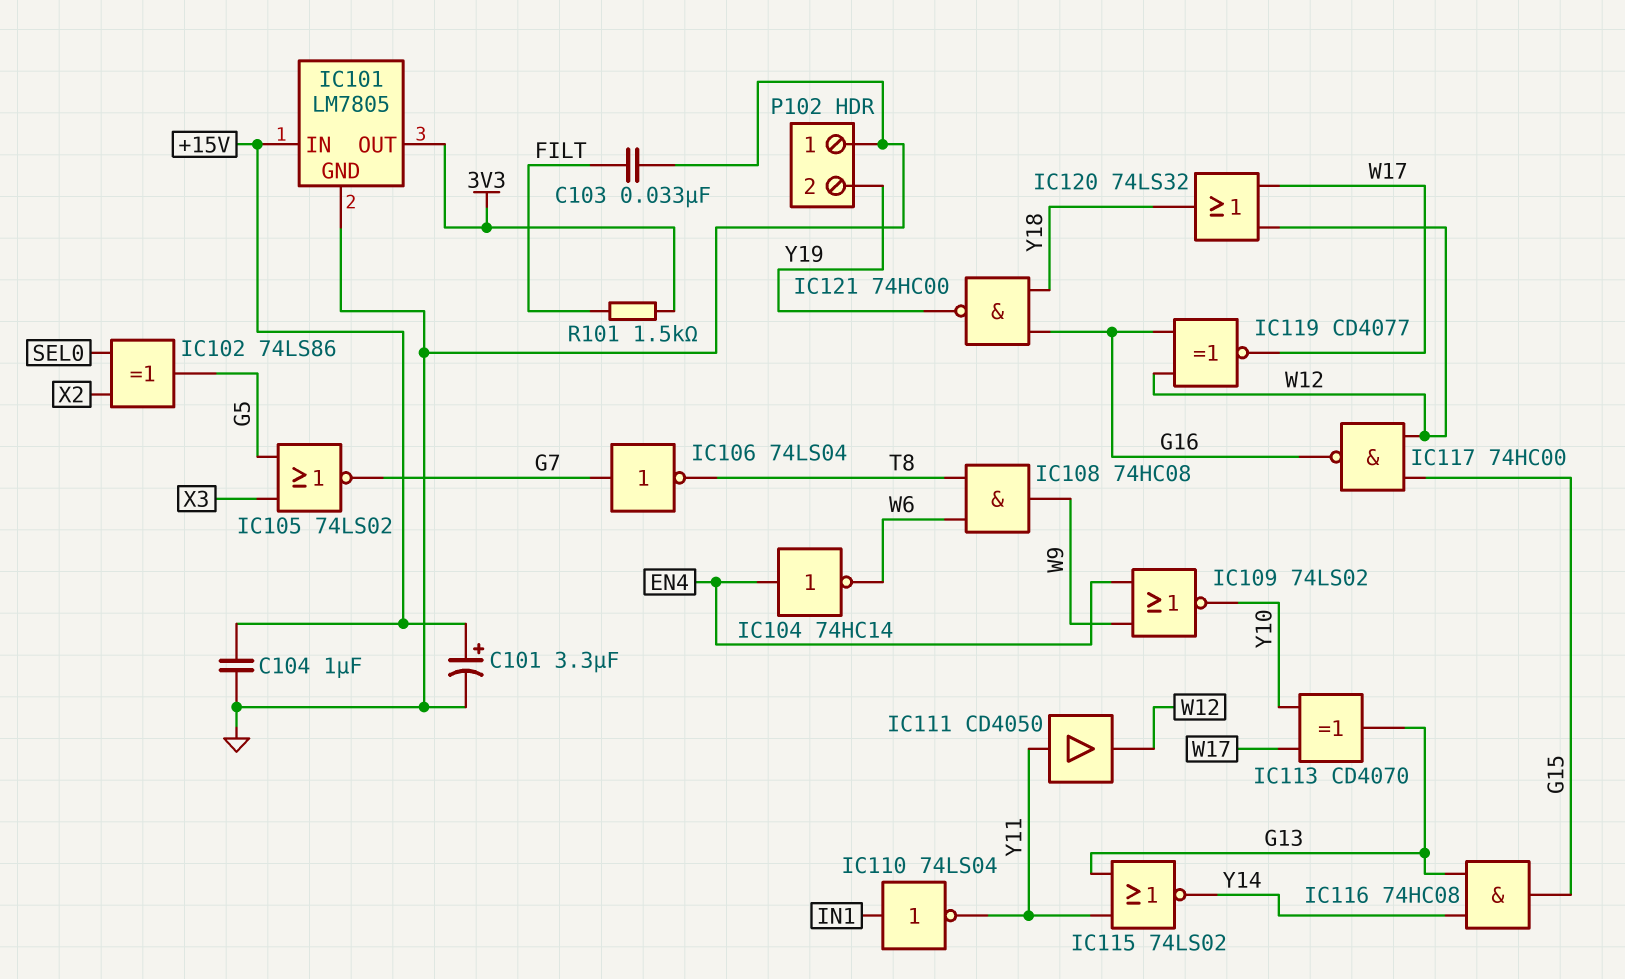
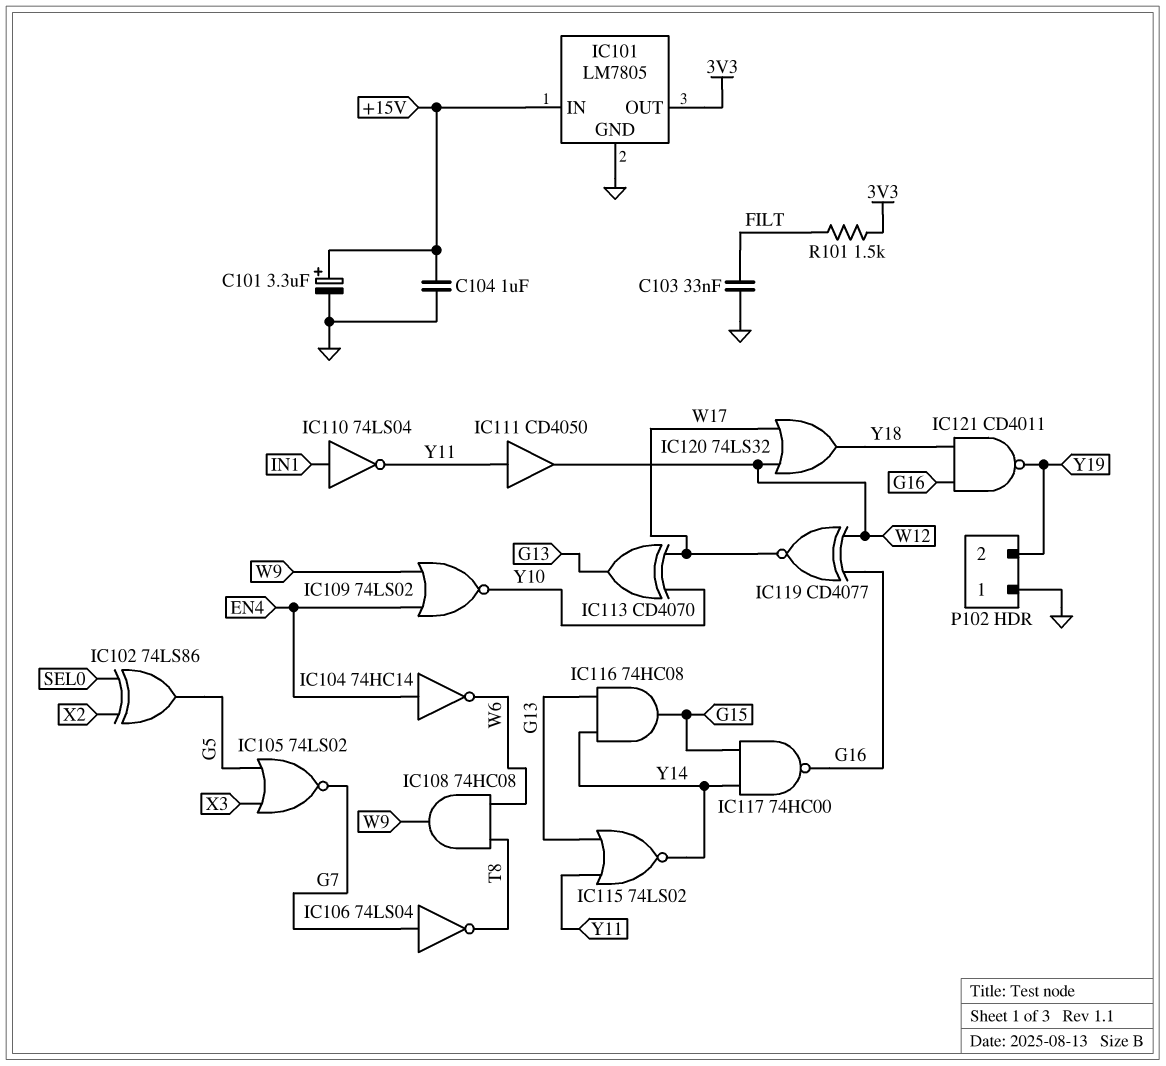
IC117: NAND 74HC00 (in G15, in W12, out G16) -> NAND 74HC00 (in G15, in Y14, out G16)
IC121: NAND 74HC00 (in G16, in Y18, out Y19) -> NAND CD4011 (in G16, in Y18, out Y19)

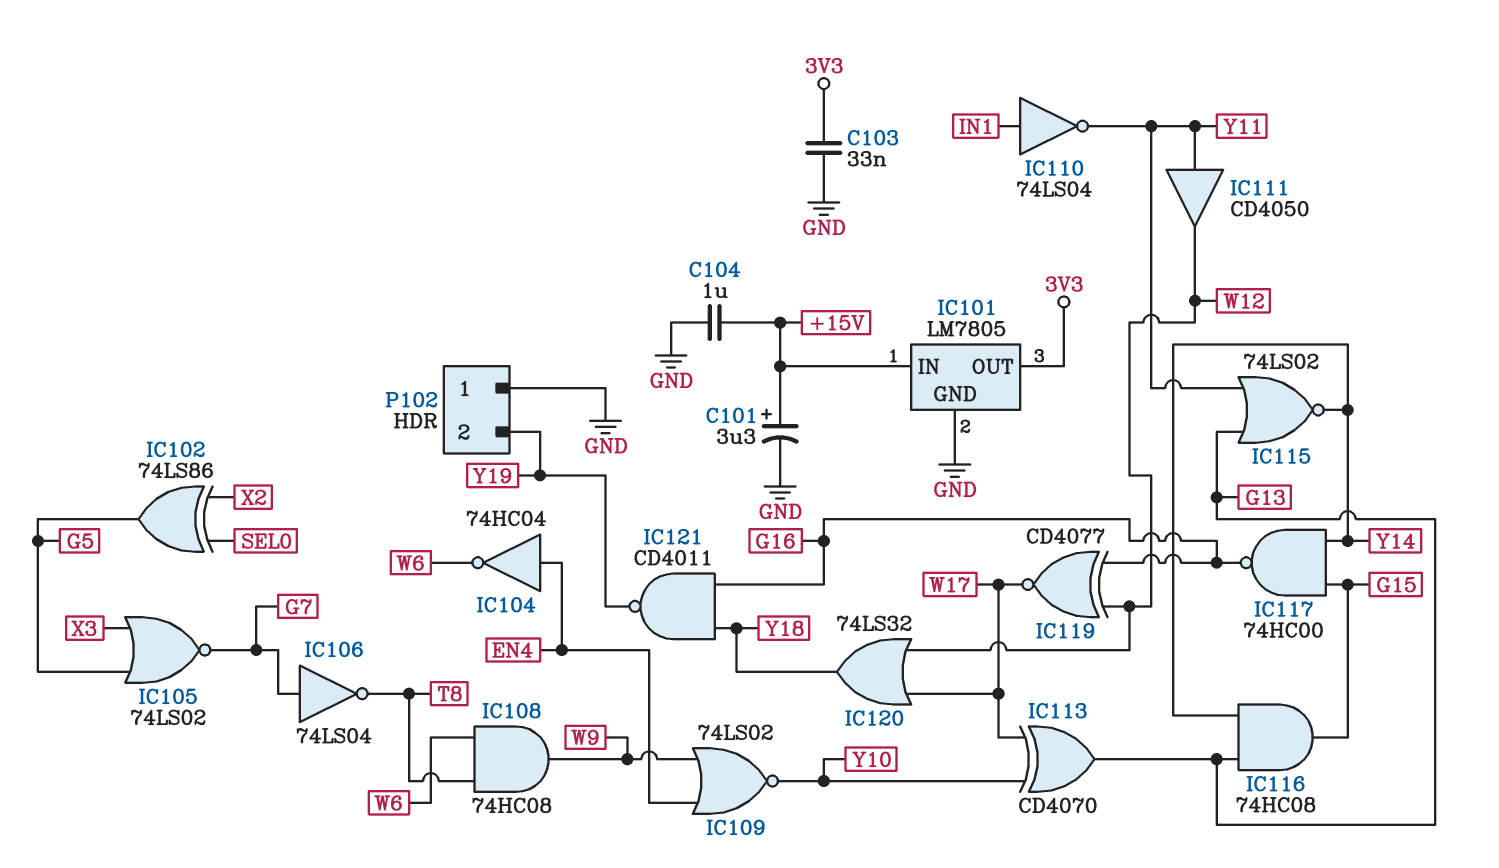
C103: 33nF (FILT, GND) -> 33nF (3V3, GND)
IC104: NOT 74HC14 (in EN4, out W6) -> NOT 74HC04 (in EN4, out W6)
R101: 1.5k (3V3, FILT) -> none

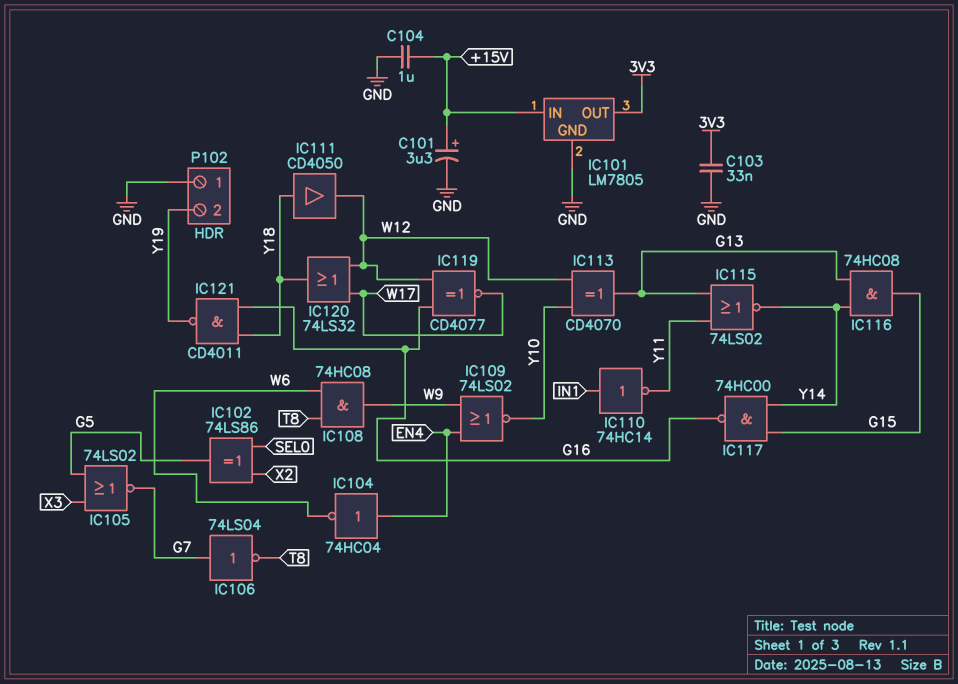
IC110: NOT 74LS04 (in IN1, out Y11) -> NOT 74HC14 (in IN1, out Y11)
IC111: buffer CD4050 (in Y11, out W12) -> buffer CD4050 (in Y18, out W12)
IC113: XOR CD4070 (in W17, in Y10, out G13) -> XOR CD4070 (in W12, in Y10, out G13)

